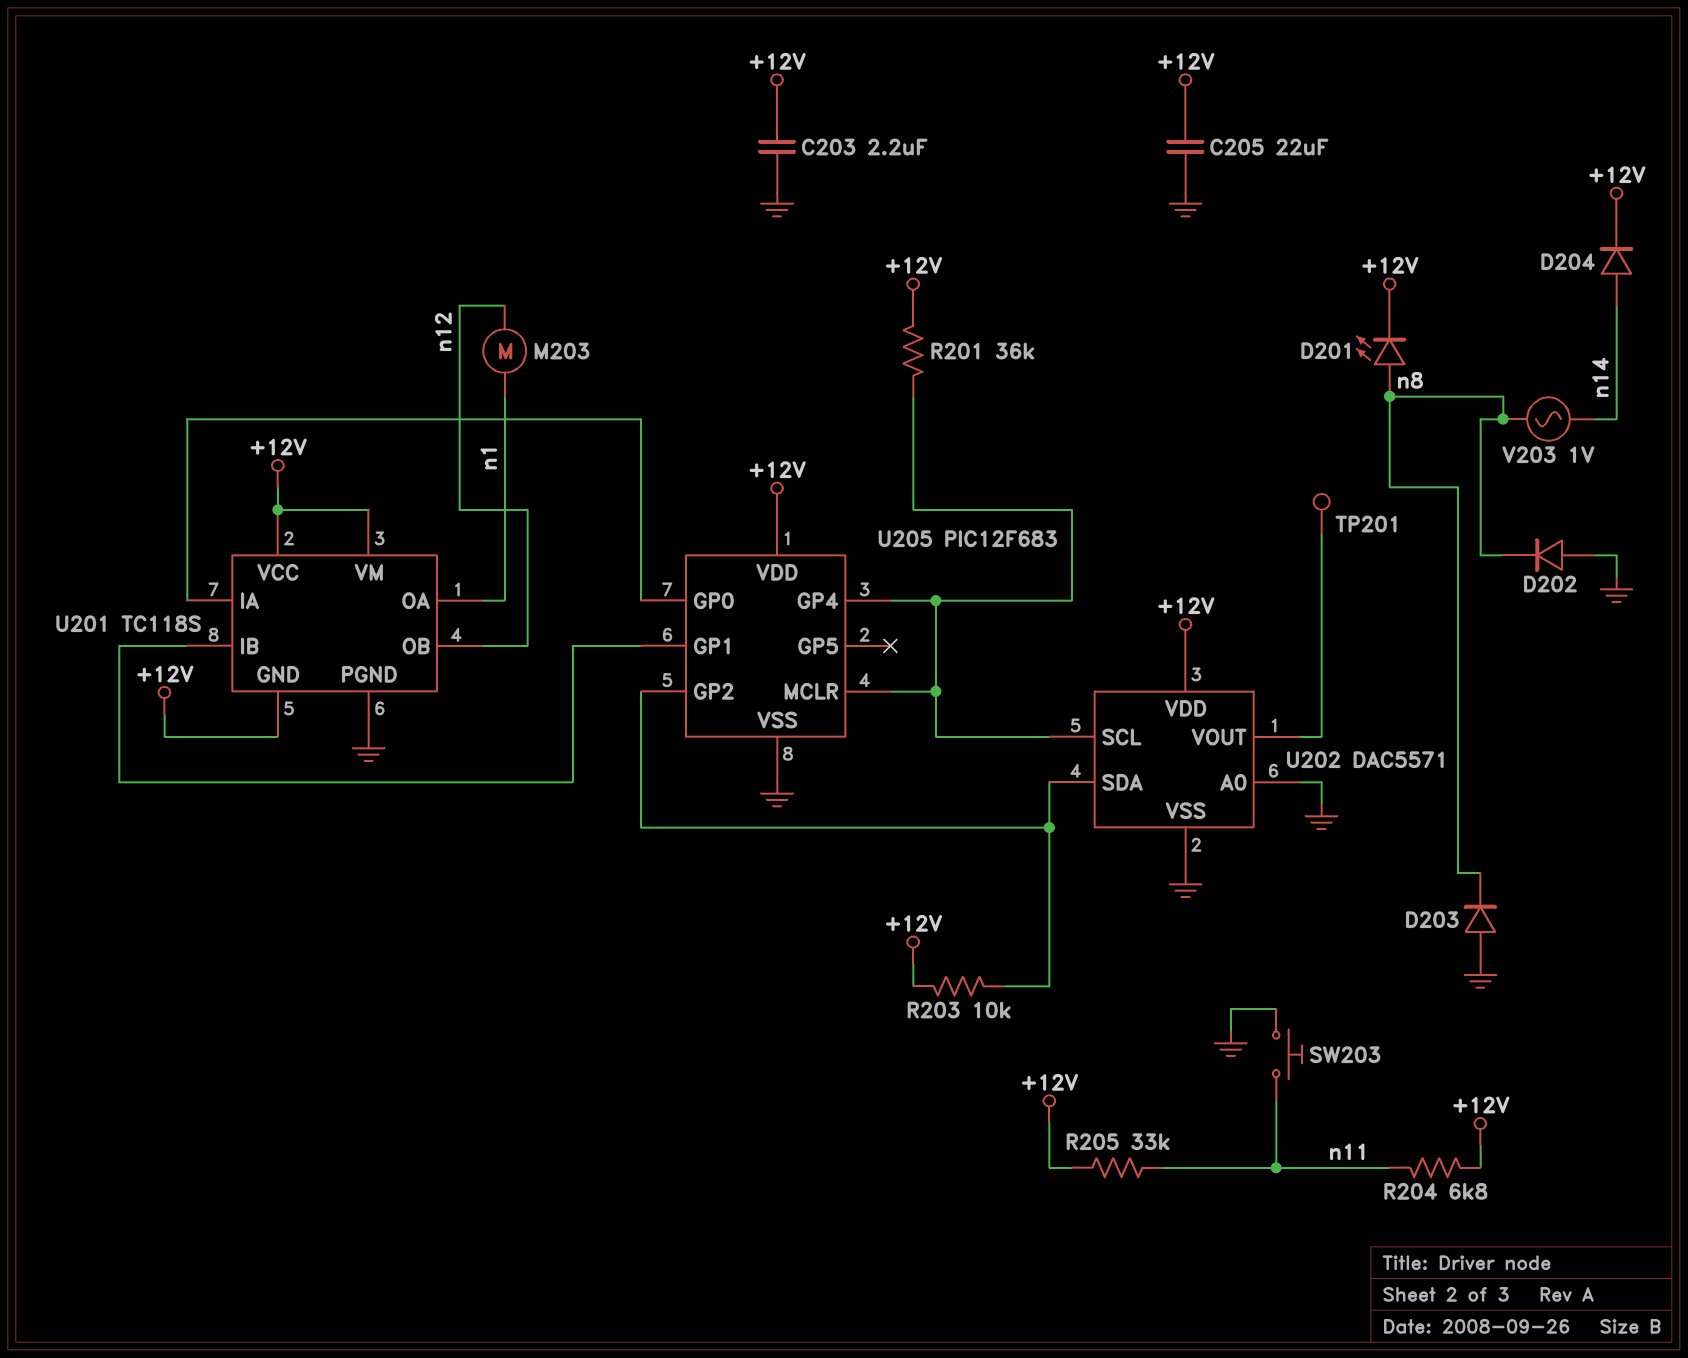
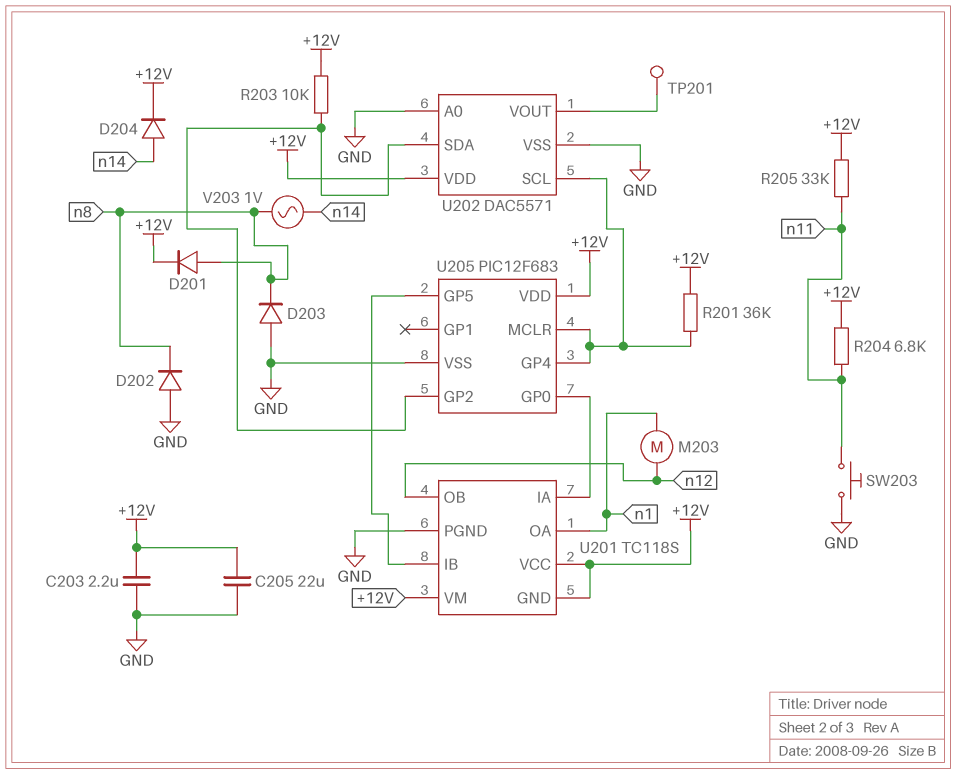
D201: LED (A n8, K +12V) -> diode (A n8, K +12V)
U205 pin GP1: U201/IB -> none
U205 pin GP5: none -> U201/IB

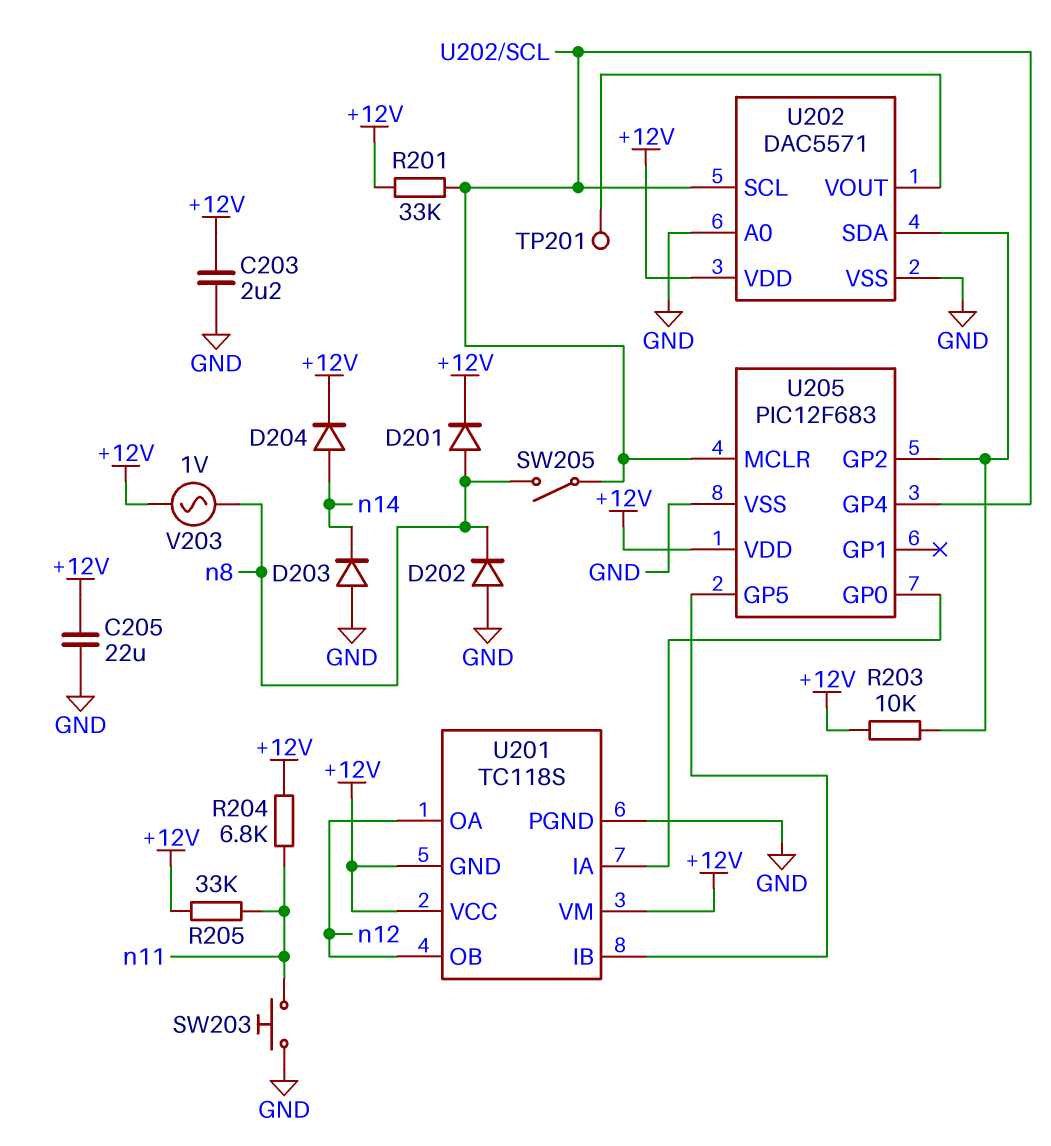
D203: diode (A GND, K n8) -> diode (A GND, K n14)
M203: motor (n1, n12) -> none
R201: 36k (+12V, U202/SCL) -> 33k (+12V, U202/SCL)
SW205: none -> switch (U202/SCL, n8)
U201 pin OA: n1 -> n12
V203: AC 1V (n8, n14) -> AC 1V (+12V, n8)

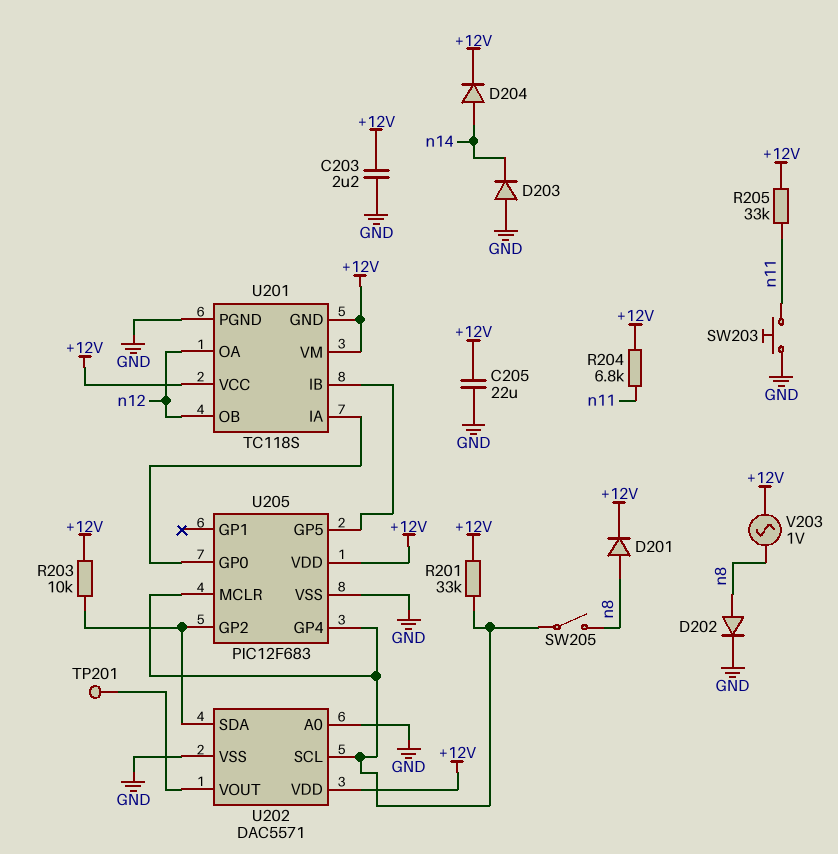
D202: diode (A GND, K n8) -> diode (A n8, K GND)

